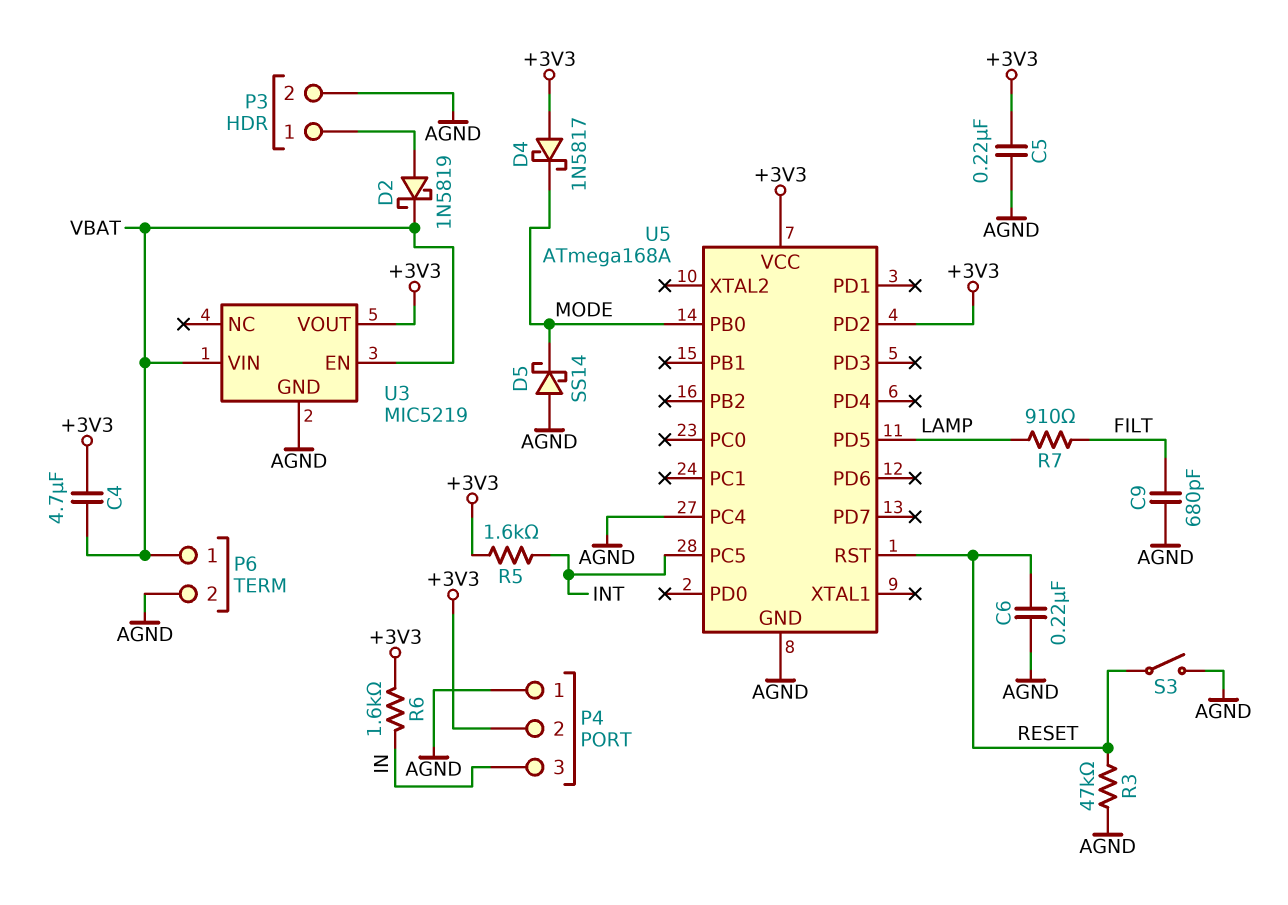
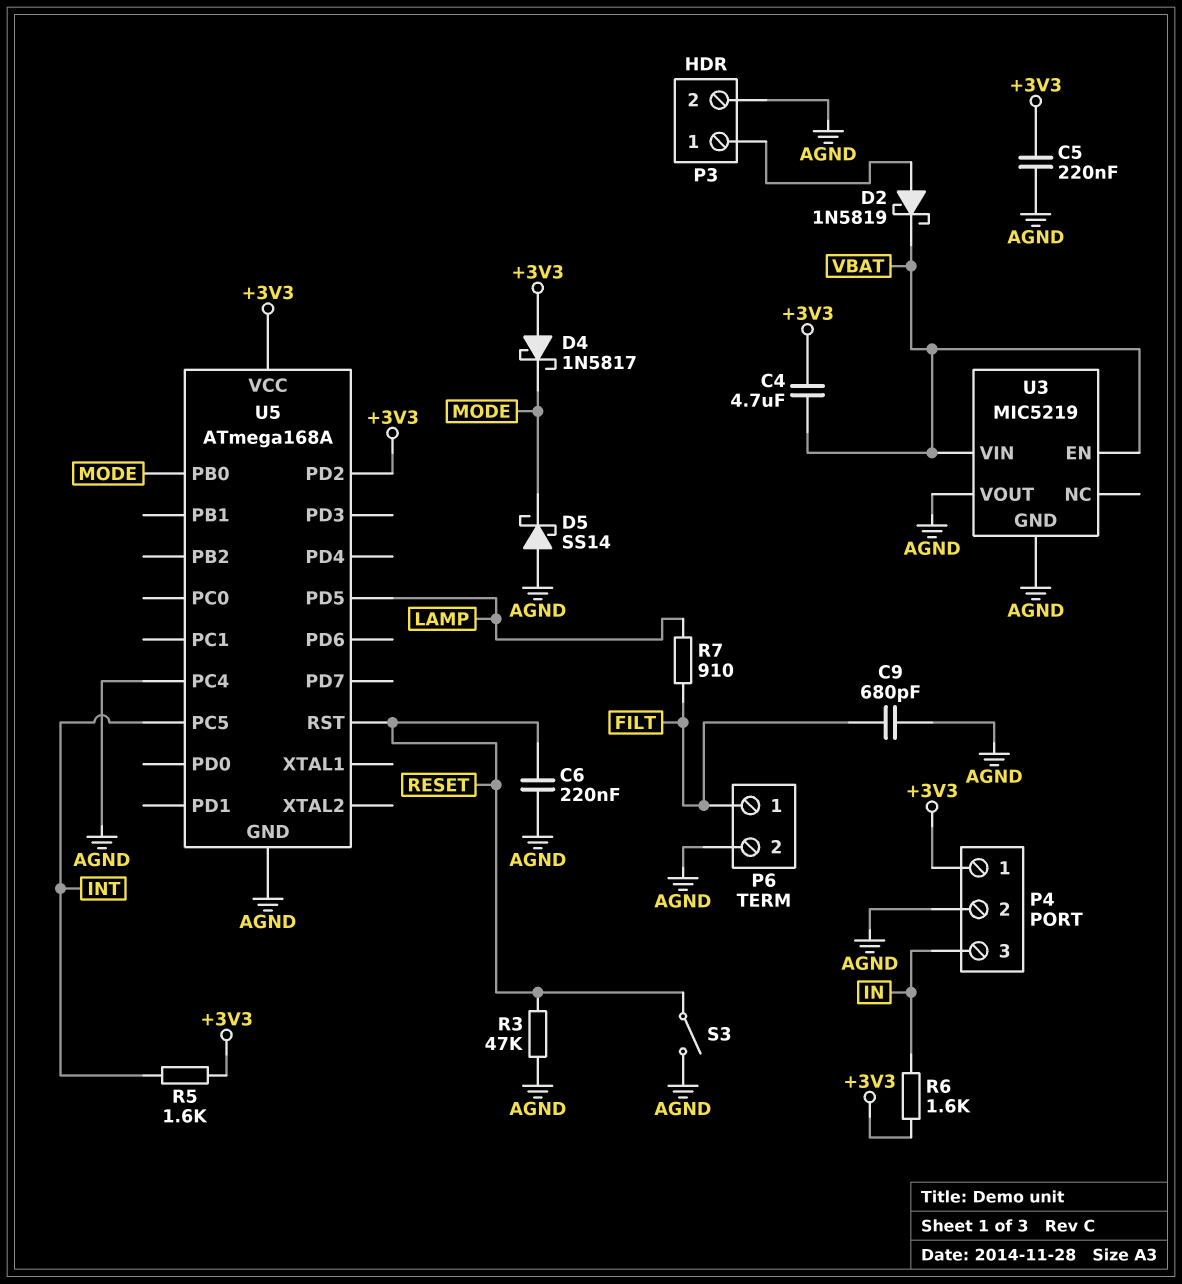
P4 pin 1: AGND -> +3V3
P4 pin 2: +3V3 -> AGND
P6 pin 1: VBAT -> FILT
U3 pin VOUT: +3V3 -> AGND

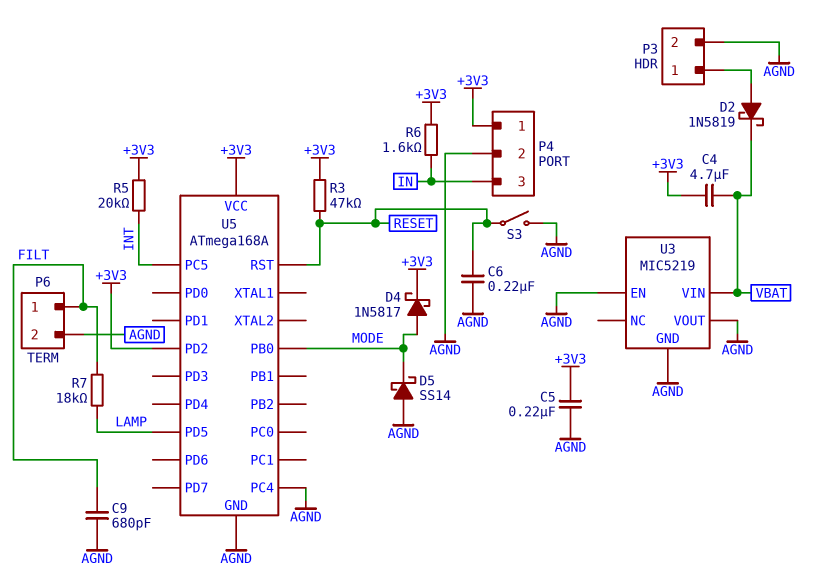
D4: schottky 1N5817 (A +3V3, K MODE) -> schottky 1N5817 (A MODE, K +3V3)
R3: 47k (AGND, RESET) -> 47k (+3V3, RESET)
R5: 1.6k (+3V3, INT) -> 20k (+3V3, INT)
R7: 910 (FILT, LAMP) -> 18k (FILT, LAMP)
U3 pin EN: VBAT -> AGND

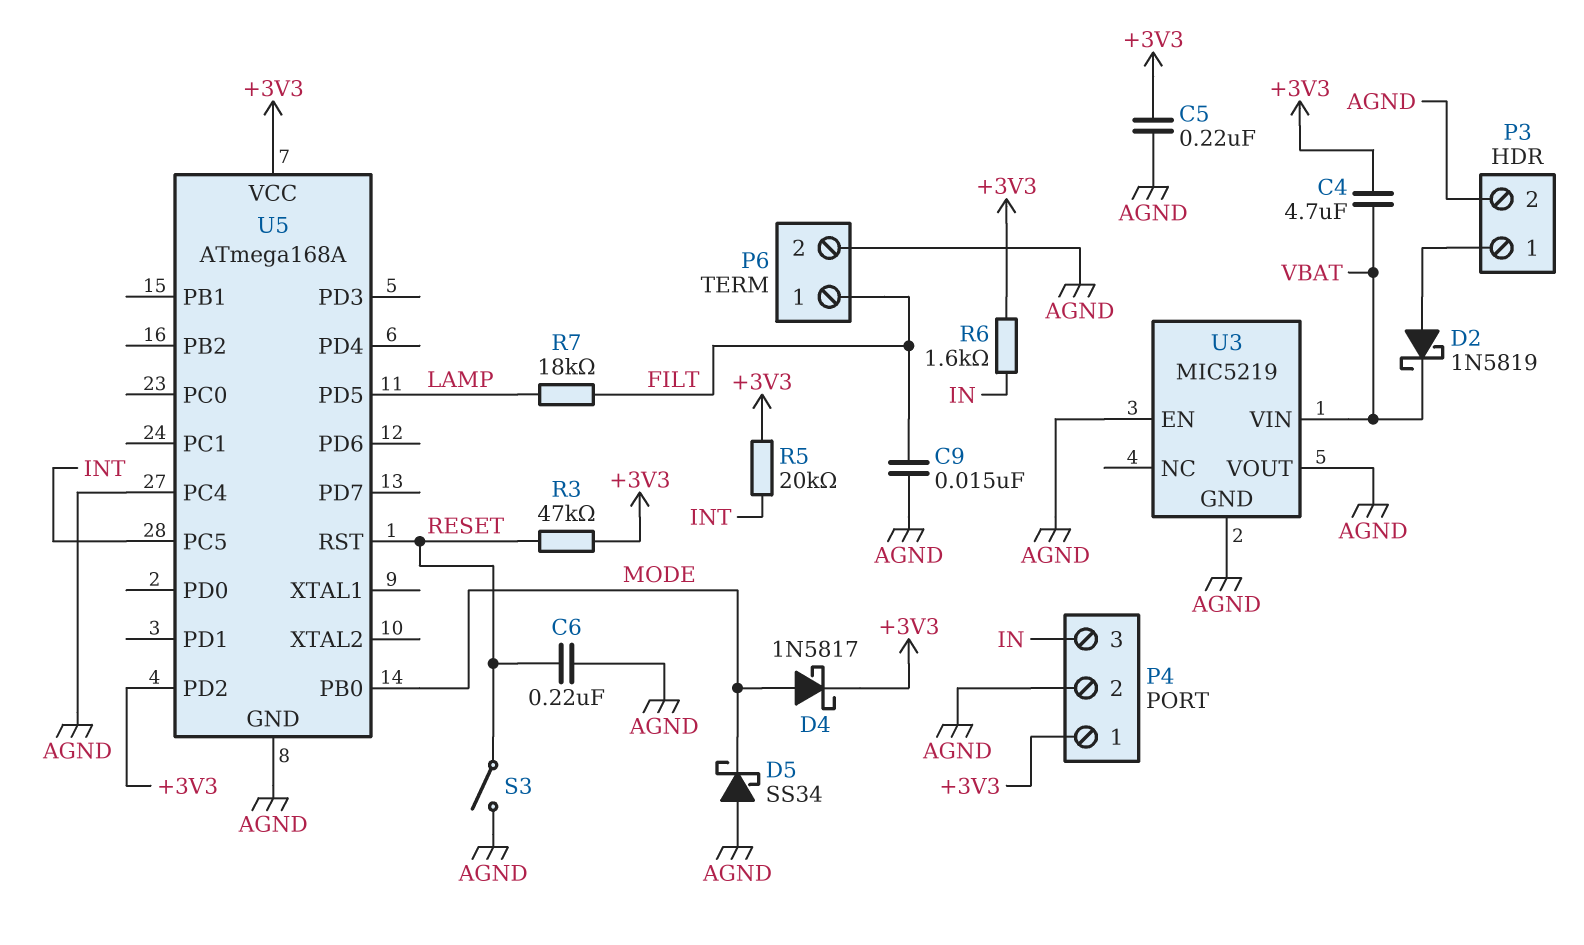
C9: 680pF (AGND, FILT) -> 15nF (AGND, FILT)
D5: schottky SS14 (A AGND, K MODE) -> schottky SS34 (A AGND, K MODE)

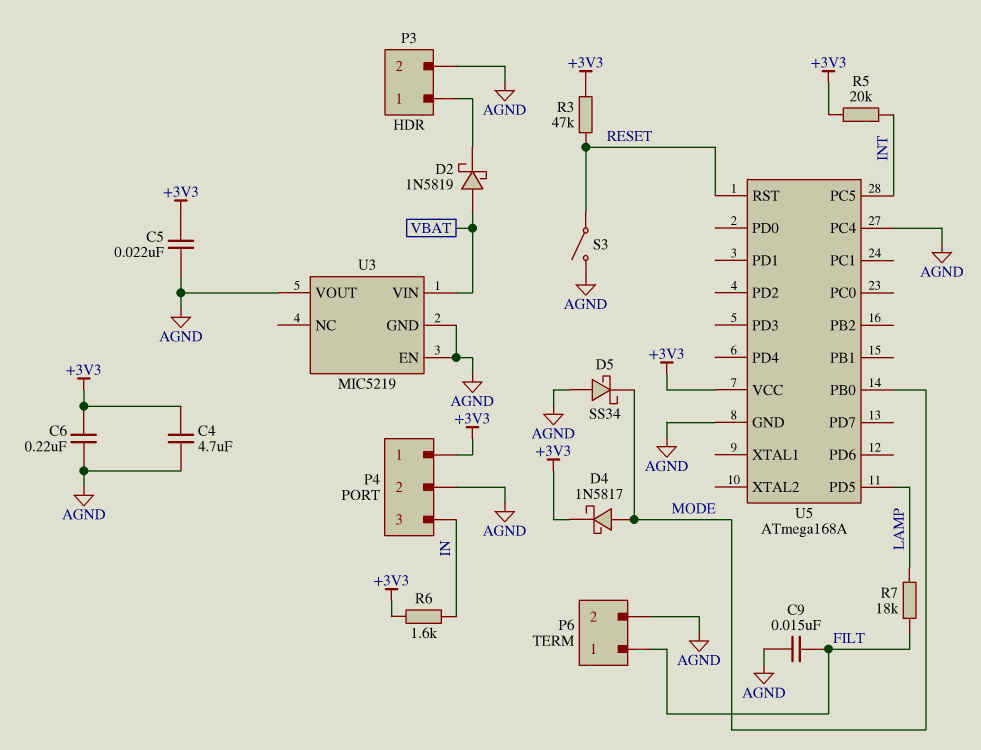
C4: 4.7uF (+3V3, VBAT) -> 4.7uF (+3V3, AGND)
C5: 220nF (+3V3, AGND) -> 22nF (+3V3, AGND)
C6: 220nF (AGND, RESET) -> 220nF (+3V3, AGND)
D2: schottky 1N5819 (A P3/1, K VBAT) -> schottky 1N5819 (A VBAT, K P3/1)
U5 pin PD2: +3V3 -> none

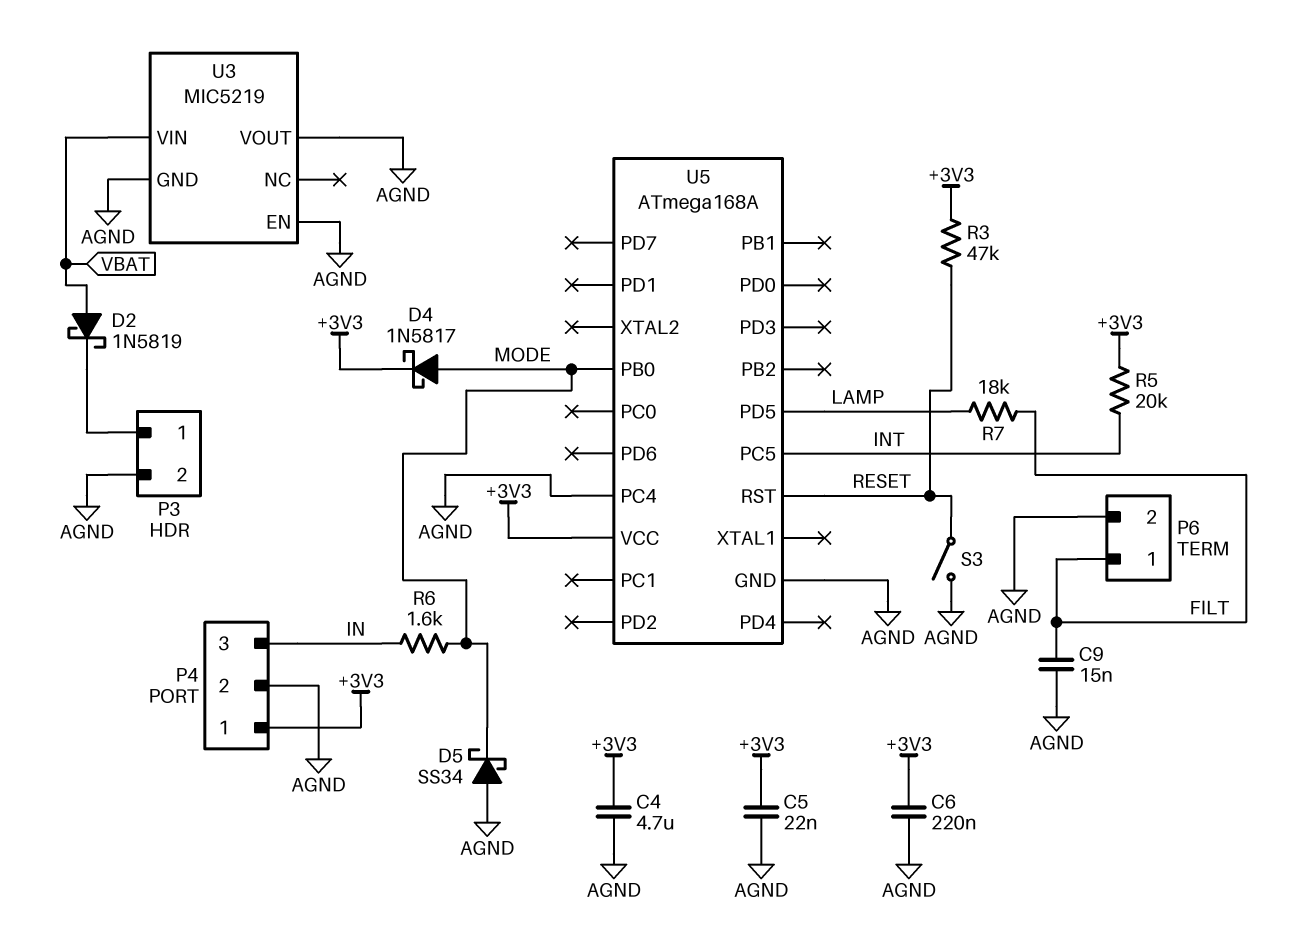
R6: 1.6k (+3V3, IN) -> 1.6k (IN, MODE)

